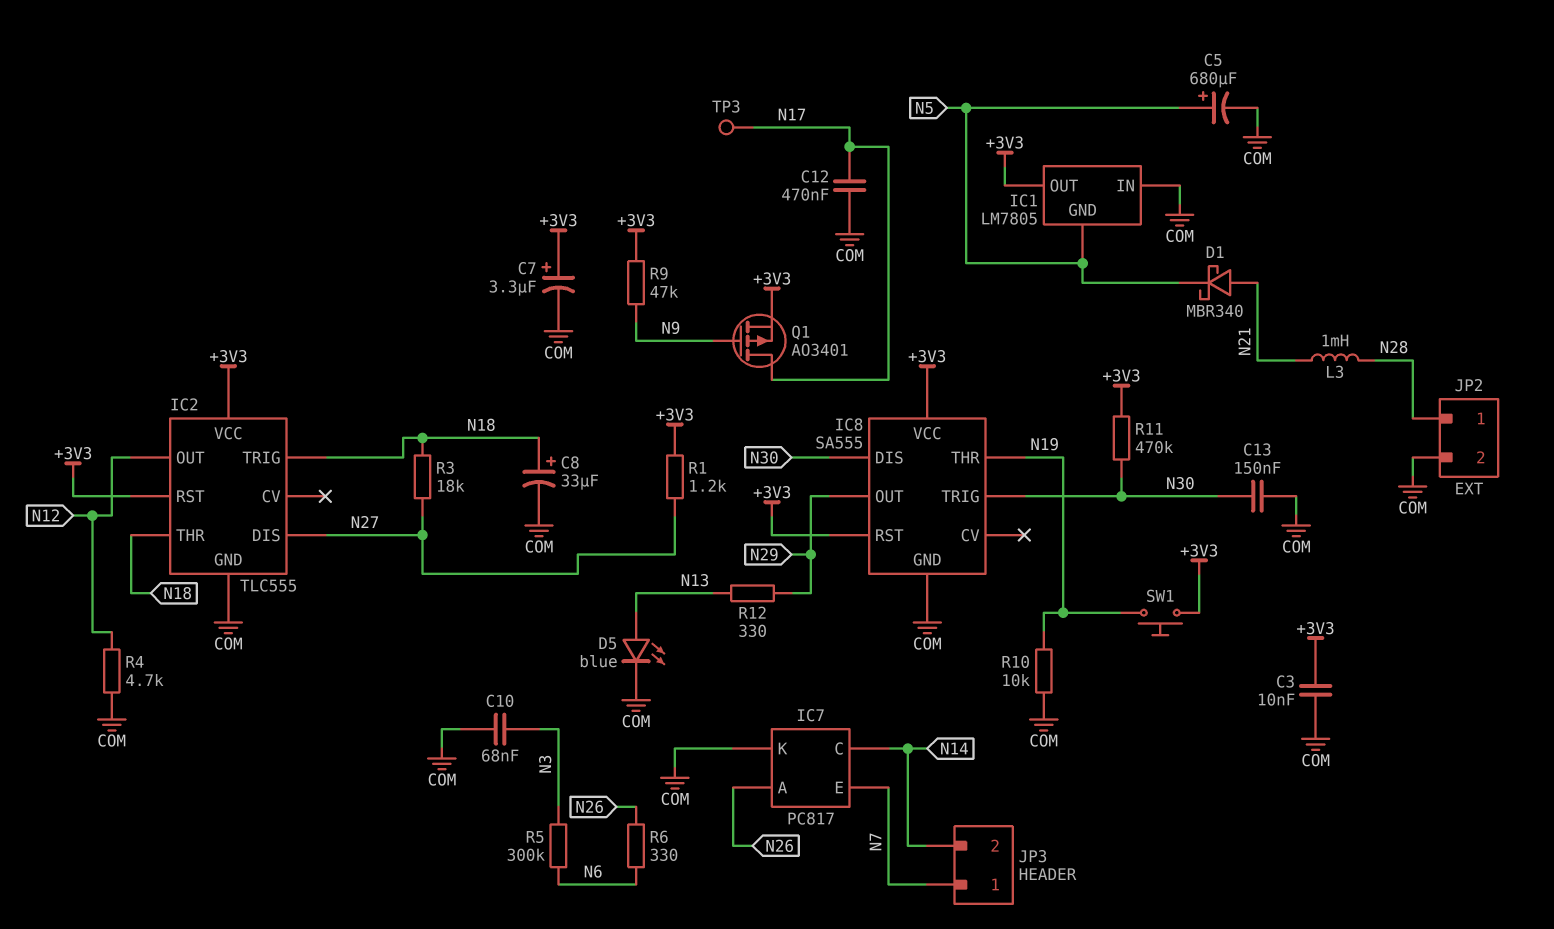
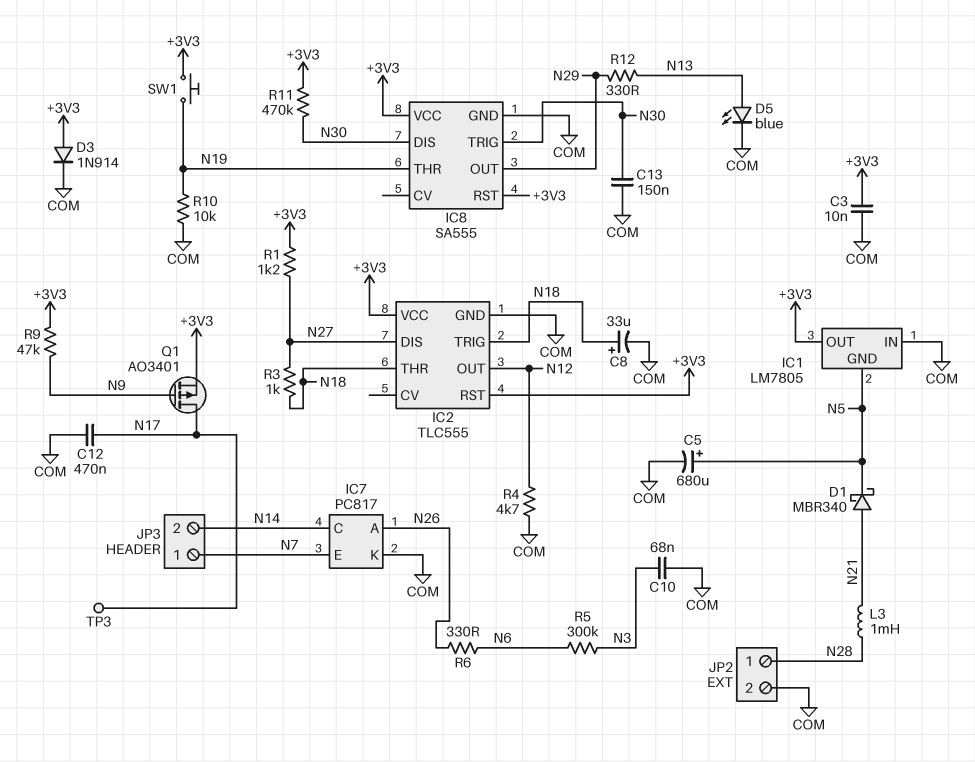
C7: 3.3uF (plus +3V3, minus COM) -> none
D3: none -> diode 1N914 (A +3V3, K COM)
R3: 18k (N18, N27) -> 1k (N18, N27)

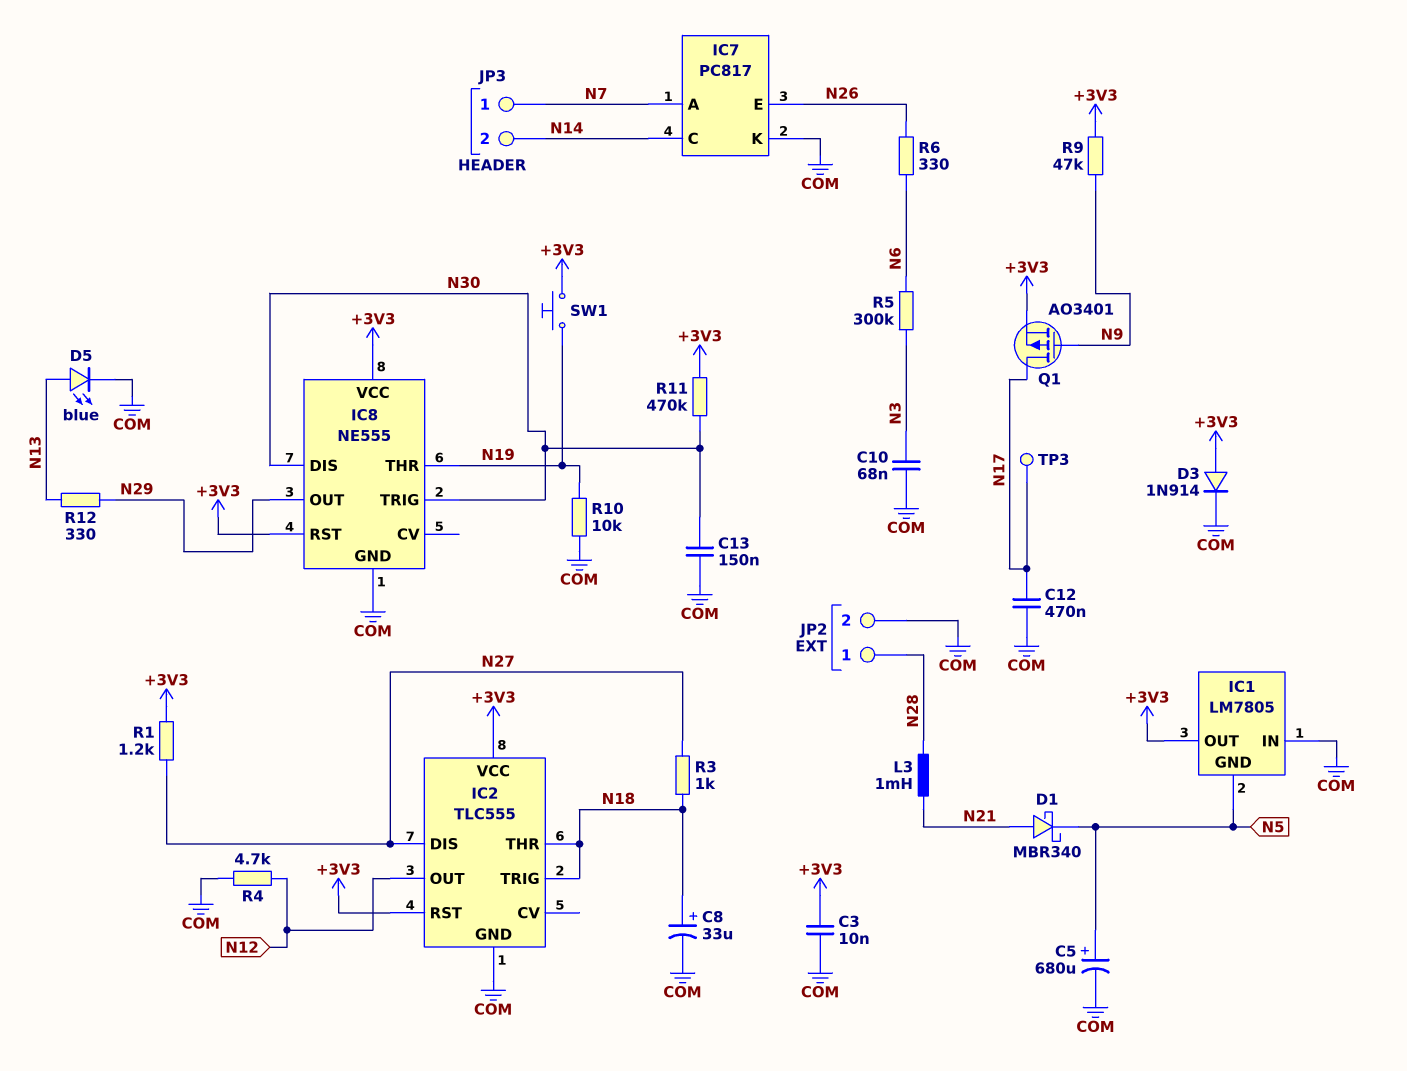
IC7 pin A: N26 -> N7
IC7 pin E: N7 -> N26
IC8: SA555 -> NE555

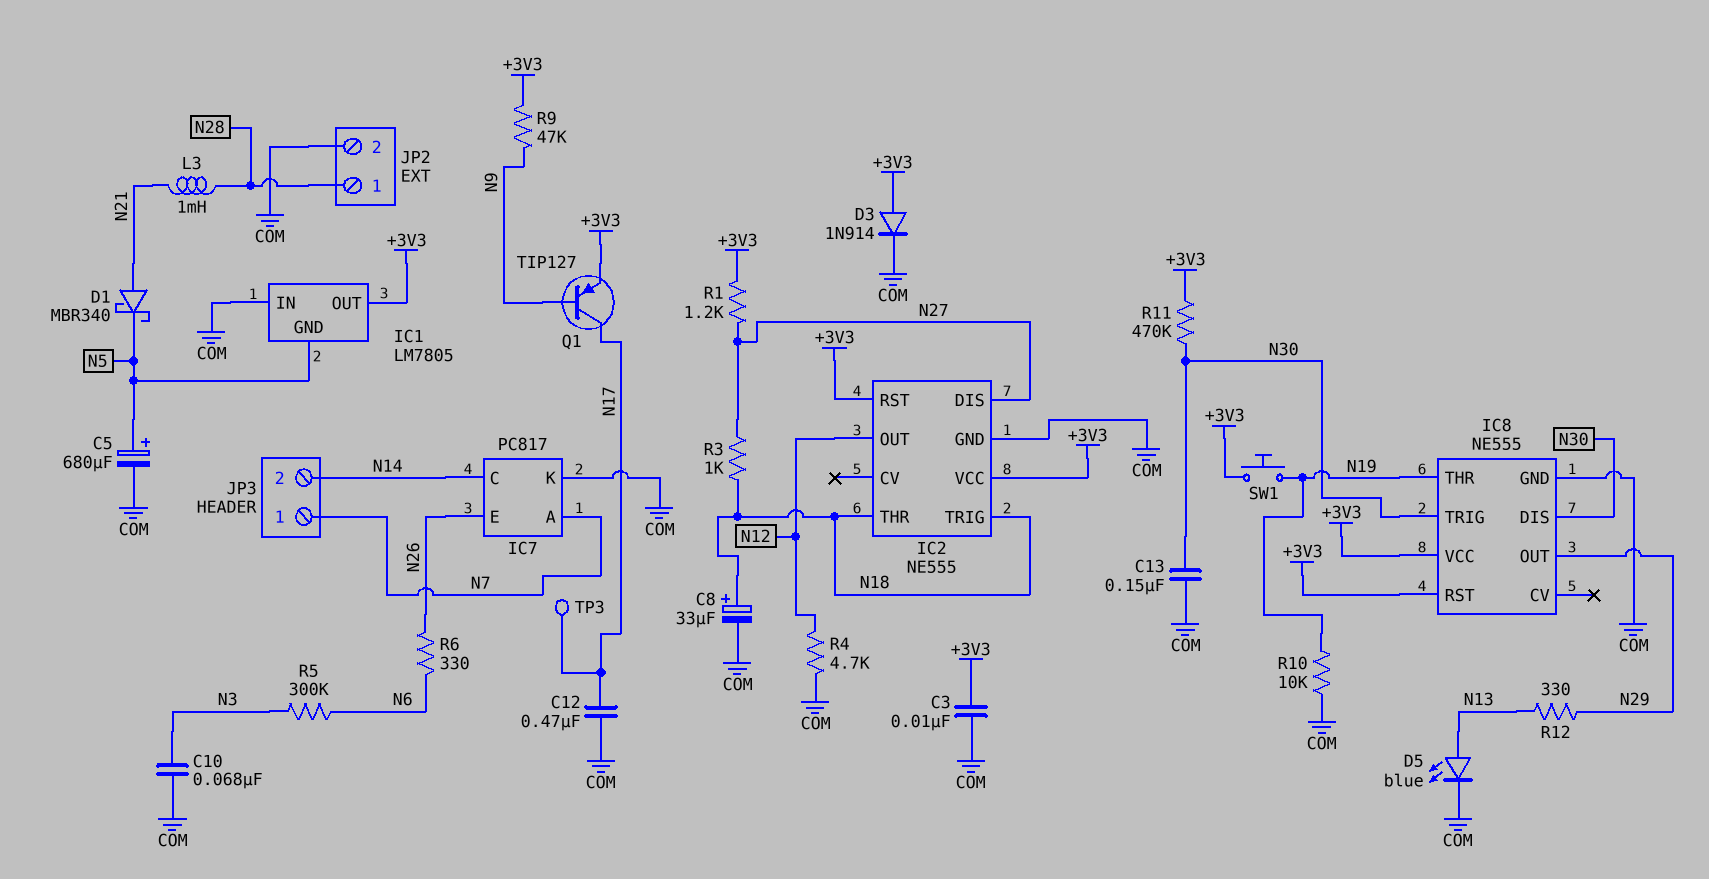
IC2: TLC555 -> NE555
Q1: PMOS AO3401 (G N9, D N17, S +3V3) -> PNP TIP127 (B N9, C N17, E +3V3)

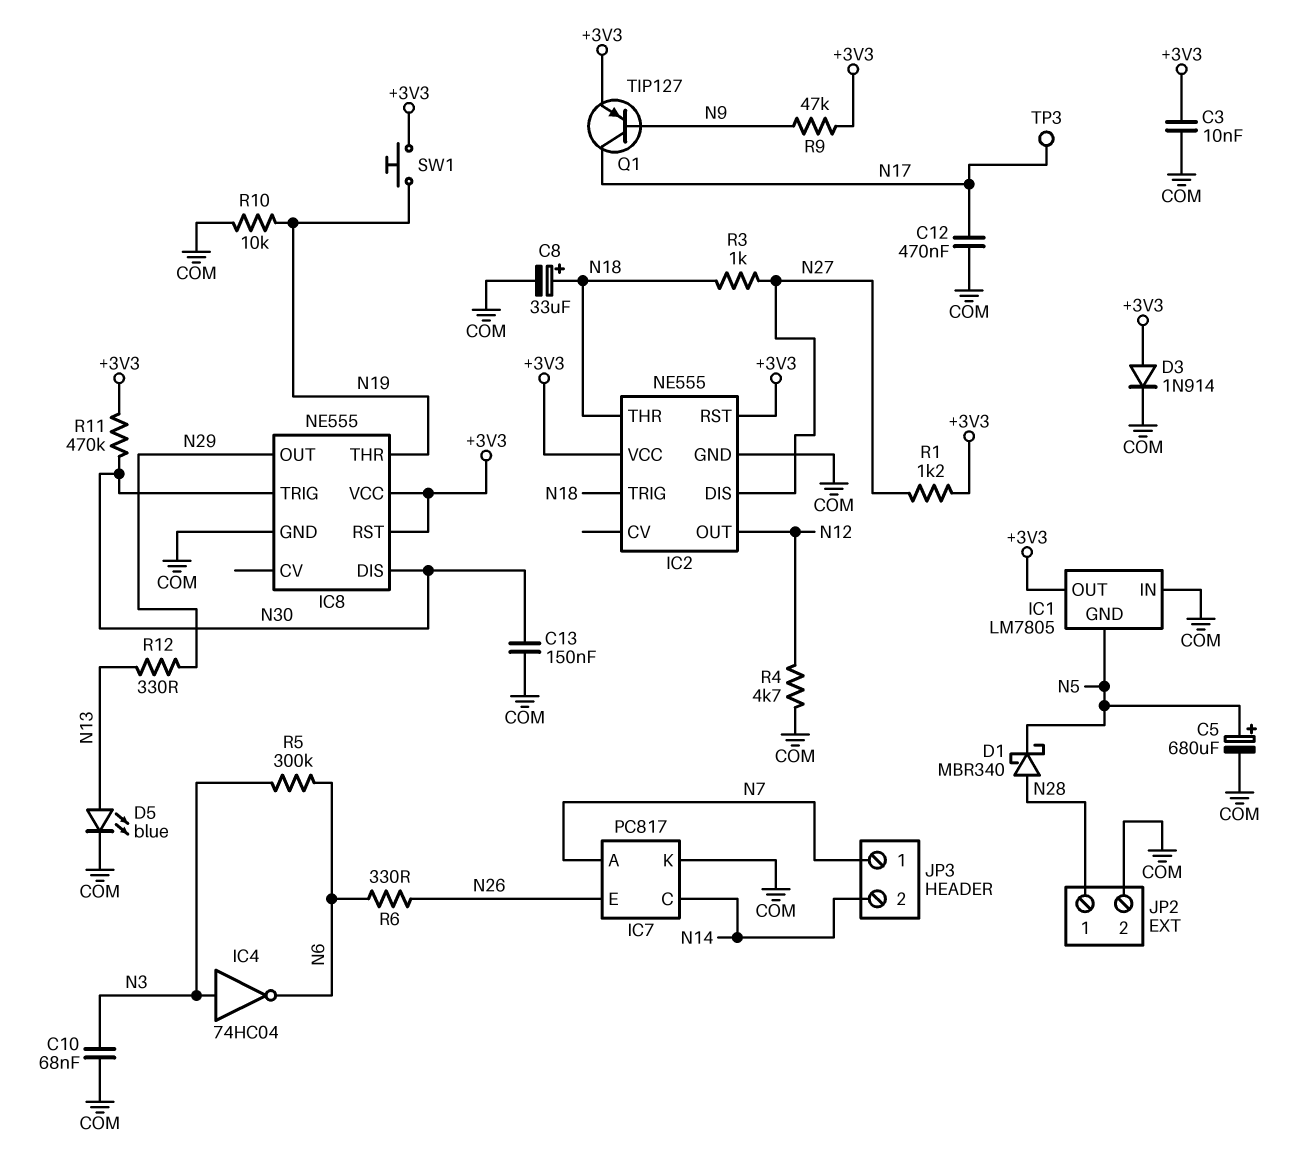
D1: schottky MBR340 (A N21, K N5) -> schottky MBR340 (A N28, K N5)
IC4: none -> NOT 74HC04 (in N3, out N6)
L3: 1mH (N21, N28) -> none

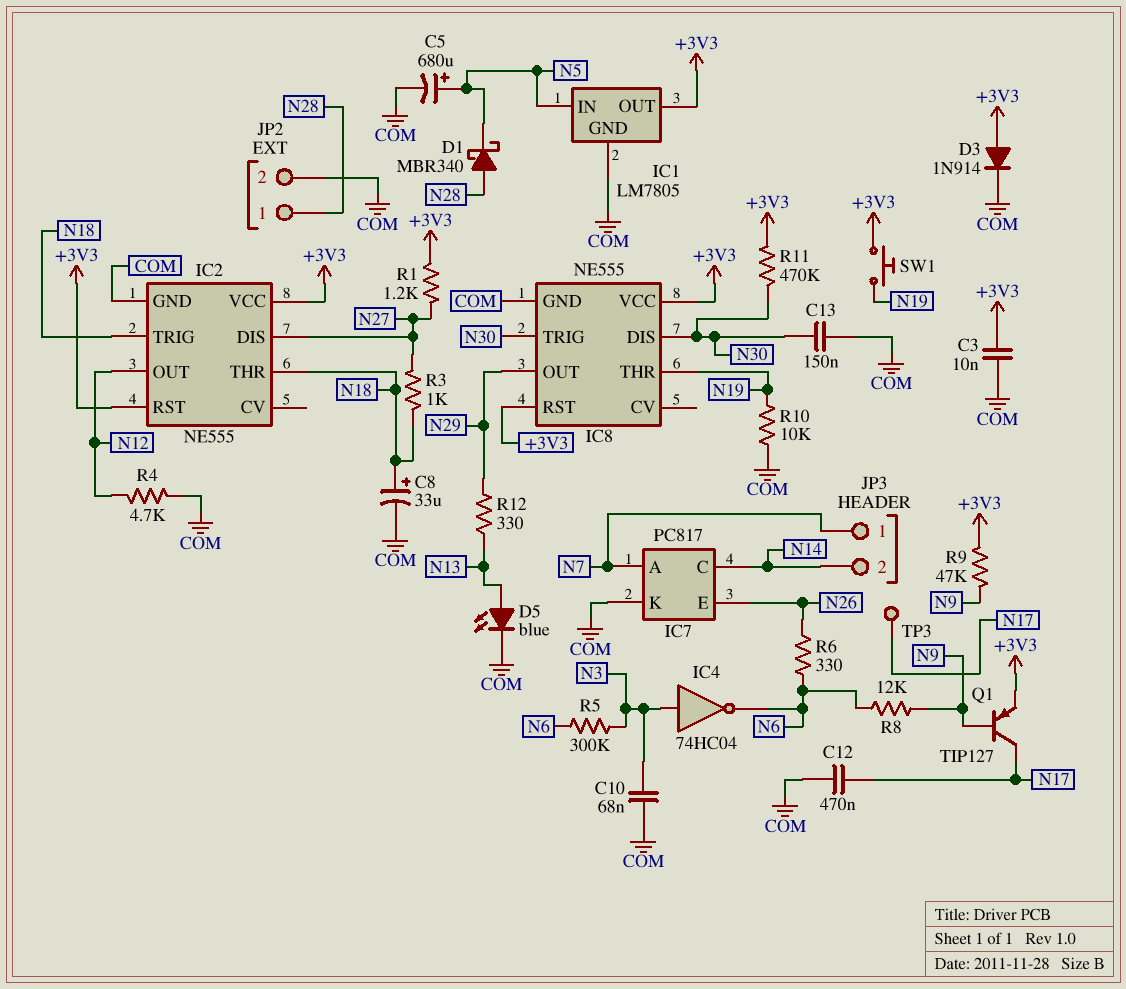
IC1 pin GND: N5 -> COM
IC1 pin IN: COM -> N5
R8: none -> 12k (N6, N9)

